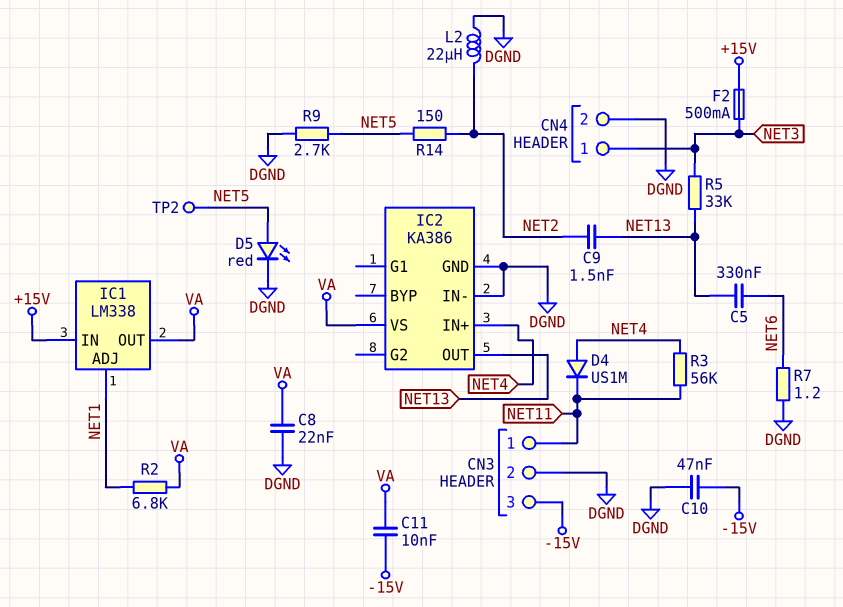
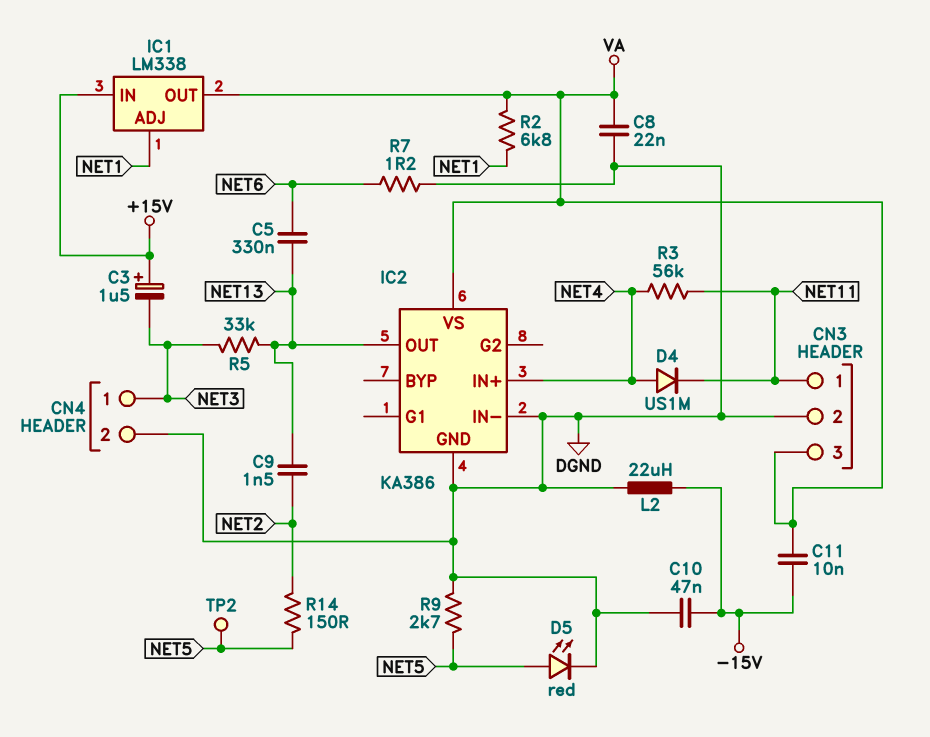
C3: none -> 1.5uF (plus +15V, minus NET3)
CN3 pin 3: -15V -> VA
F2: 500mA (+15V, NET3) -> none
L2: 22uH (DGND, NET2) -> 22uH (-15V, DGND)

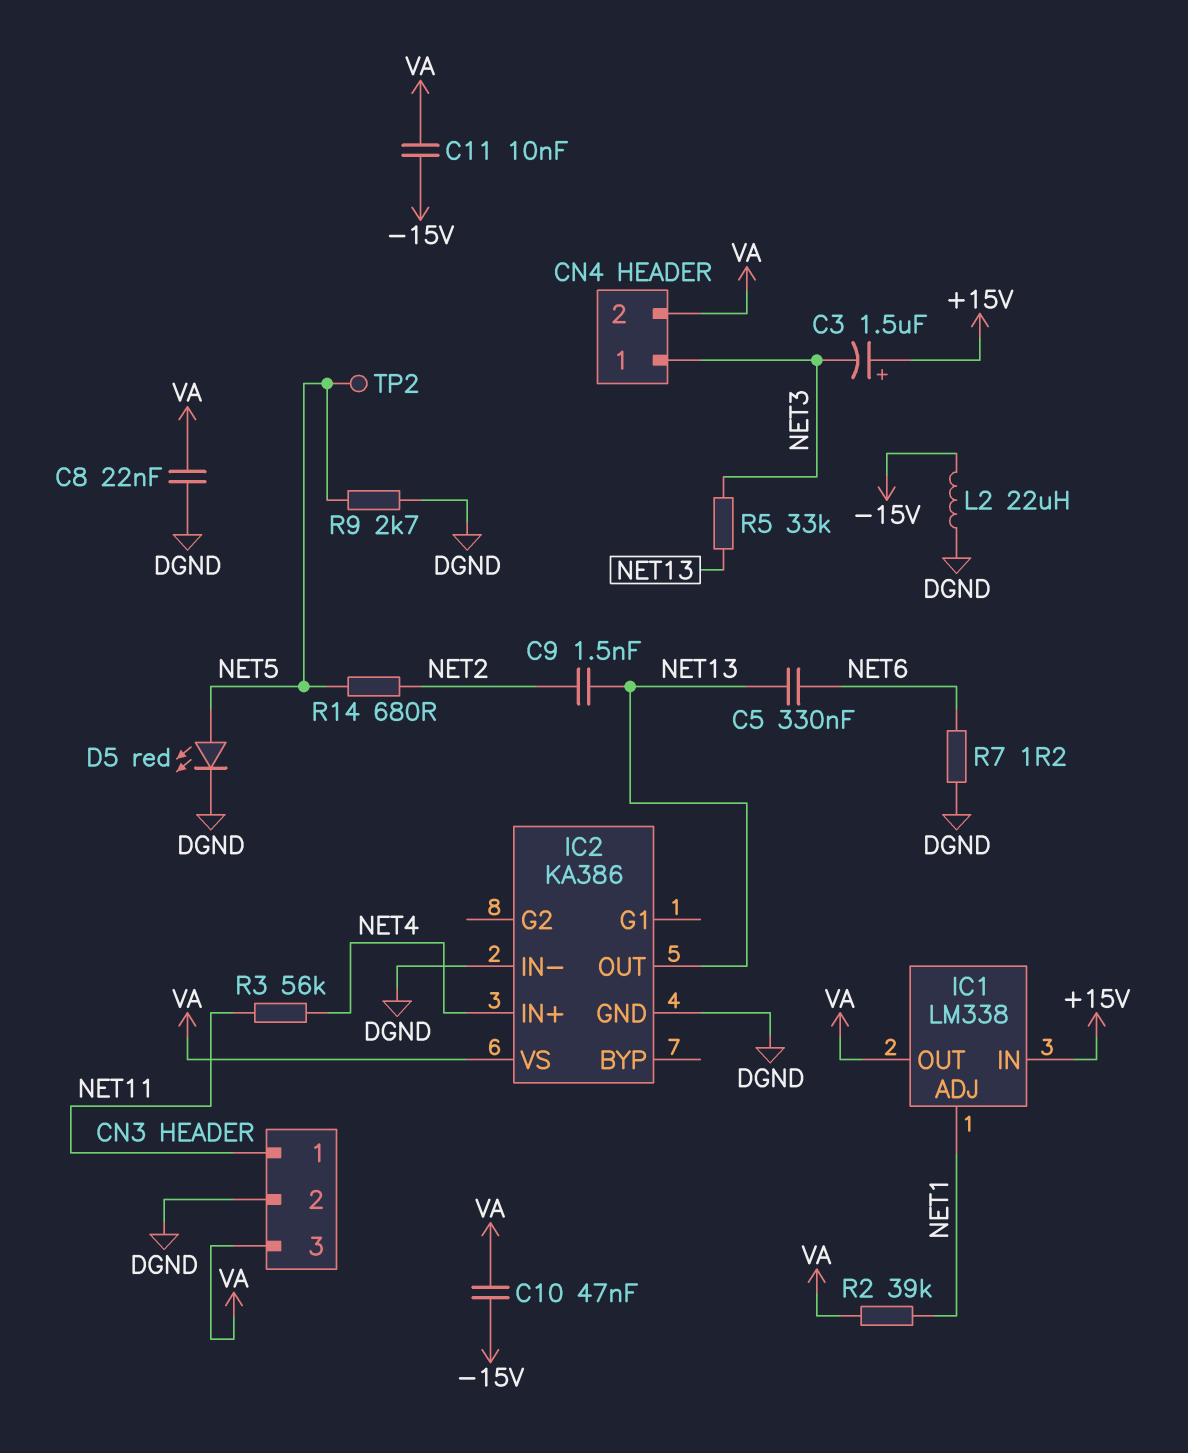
C10: 47nF (-15V, DGND) -> 47nF (-15V, VA)
CN4 pin 2: DGND -> VA
D4: diode US1M (A NET4, K NET11) -> none
R2: 6.8k (NET1, VA) -> 39k (NET1, VA)
R14: 150 (NET2, NET5) -> 680 (NET2, NET5)

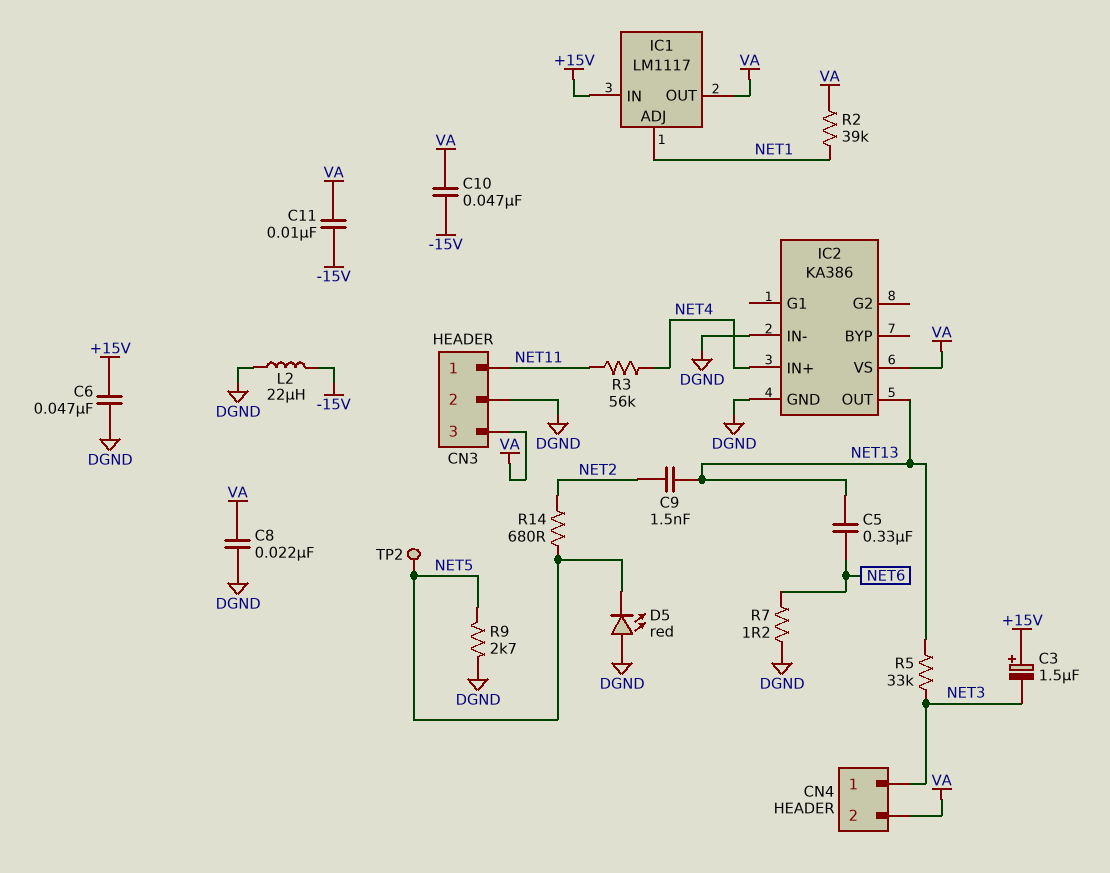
C6: none -> 47nF (+15V, DGND)
D5: LED red (A NET5, K DGND) -> LED red (A DGND, K NET5)
IC1: LM338 -> LM1117

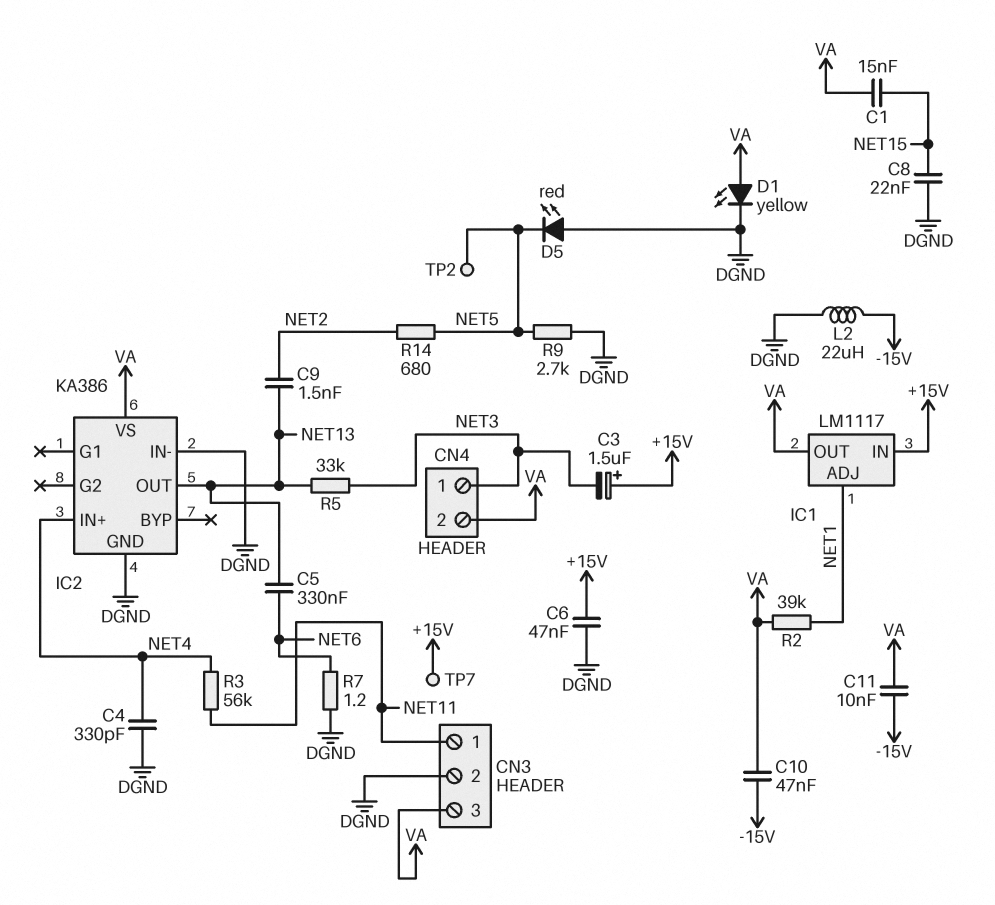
C1: none -> 15nF (NET15, VA)
C4: none -> 330pF (DGND, NET4)
C8: 22nF (DGND, VA) -> 22nF (DGND, NET15)
D1: none -> LED yellow (A VA, K DGND)
TP7: none -> test point (+15V)

